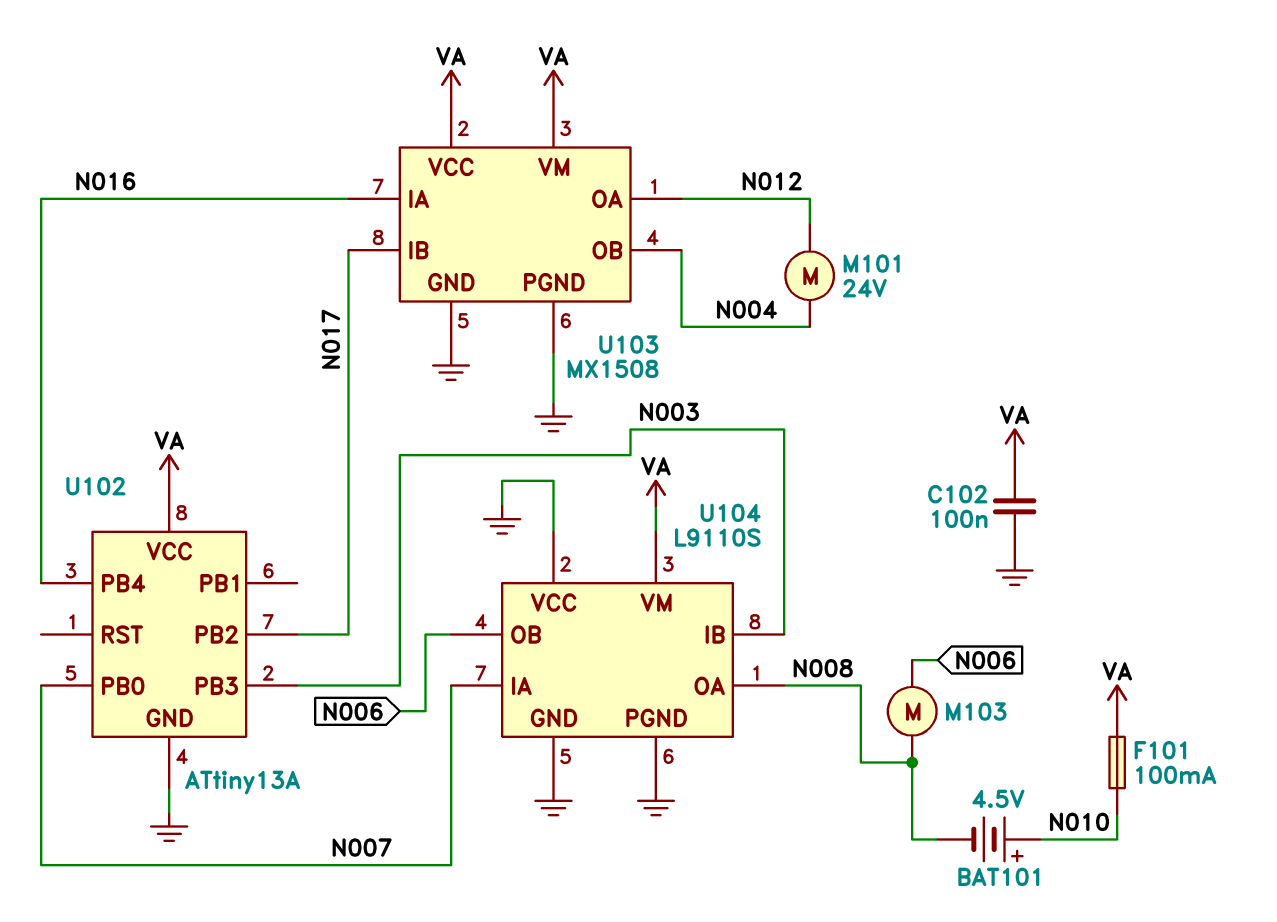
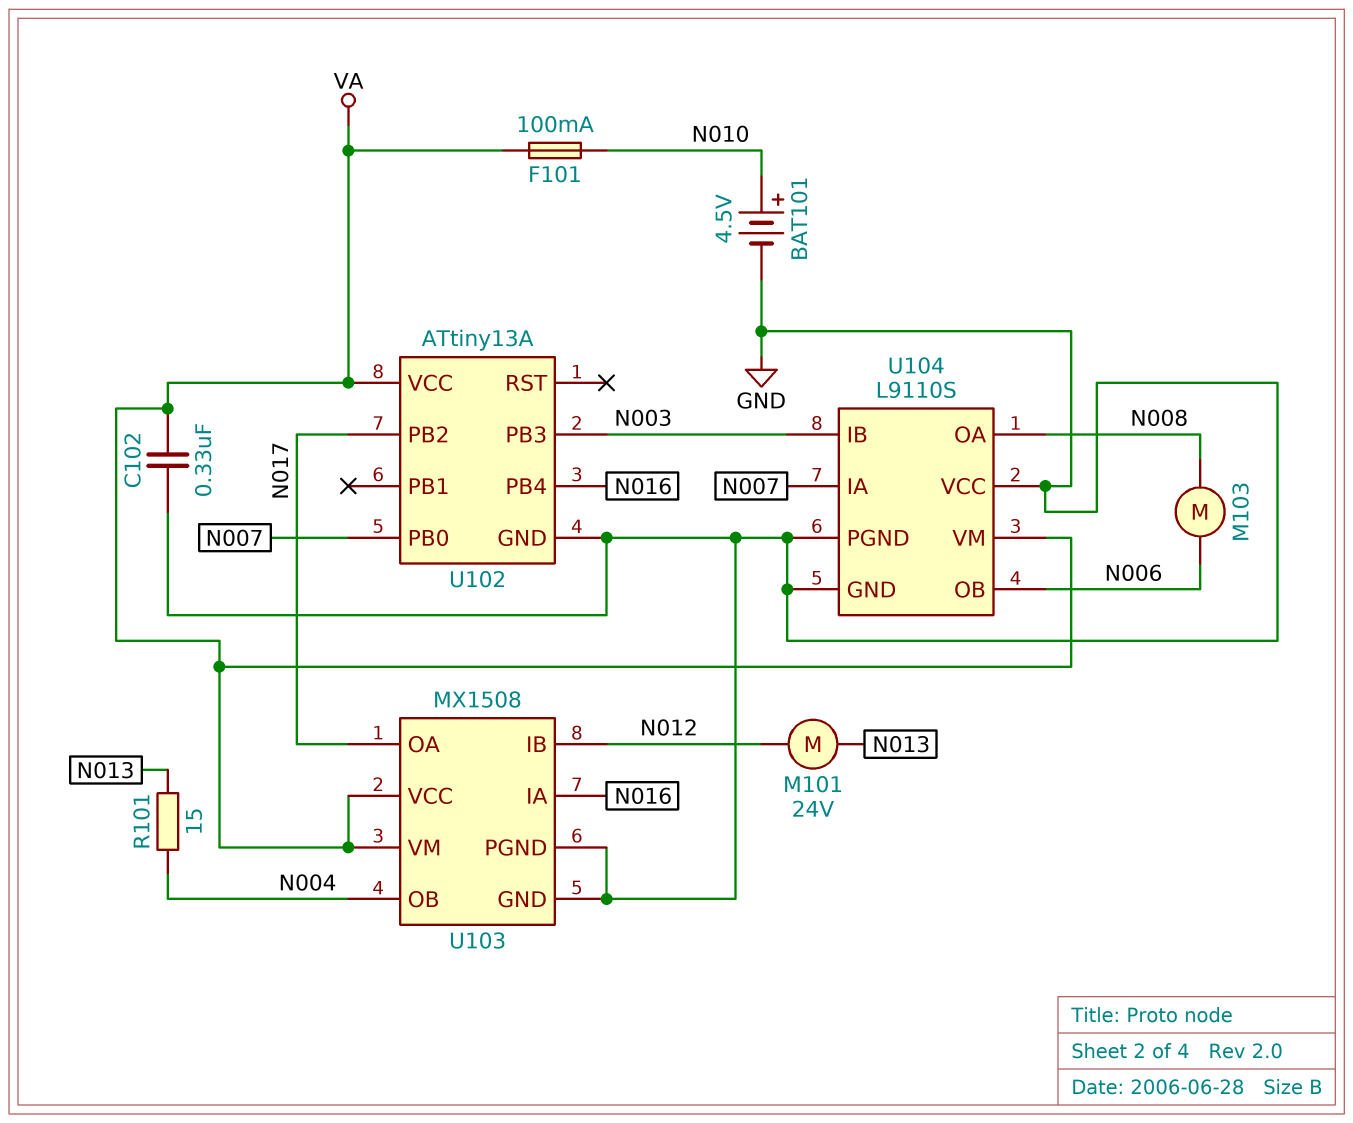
BAT101: 4.5V (plus N010, minus N008) -> 4.5V (plus N010, minus GND)
C102: 100nF (GND, VA) -> 330nF (GND, VA)
M101: motor 24V (N004, N012) -> motor 24V (N012, N013)
R101: none -> 15 (N004, N013)
U103 pin IB: N017 -> N012
U103 pin OA: N012 -> N017

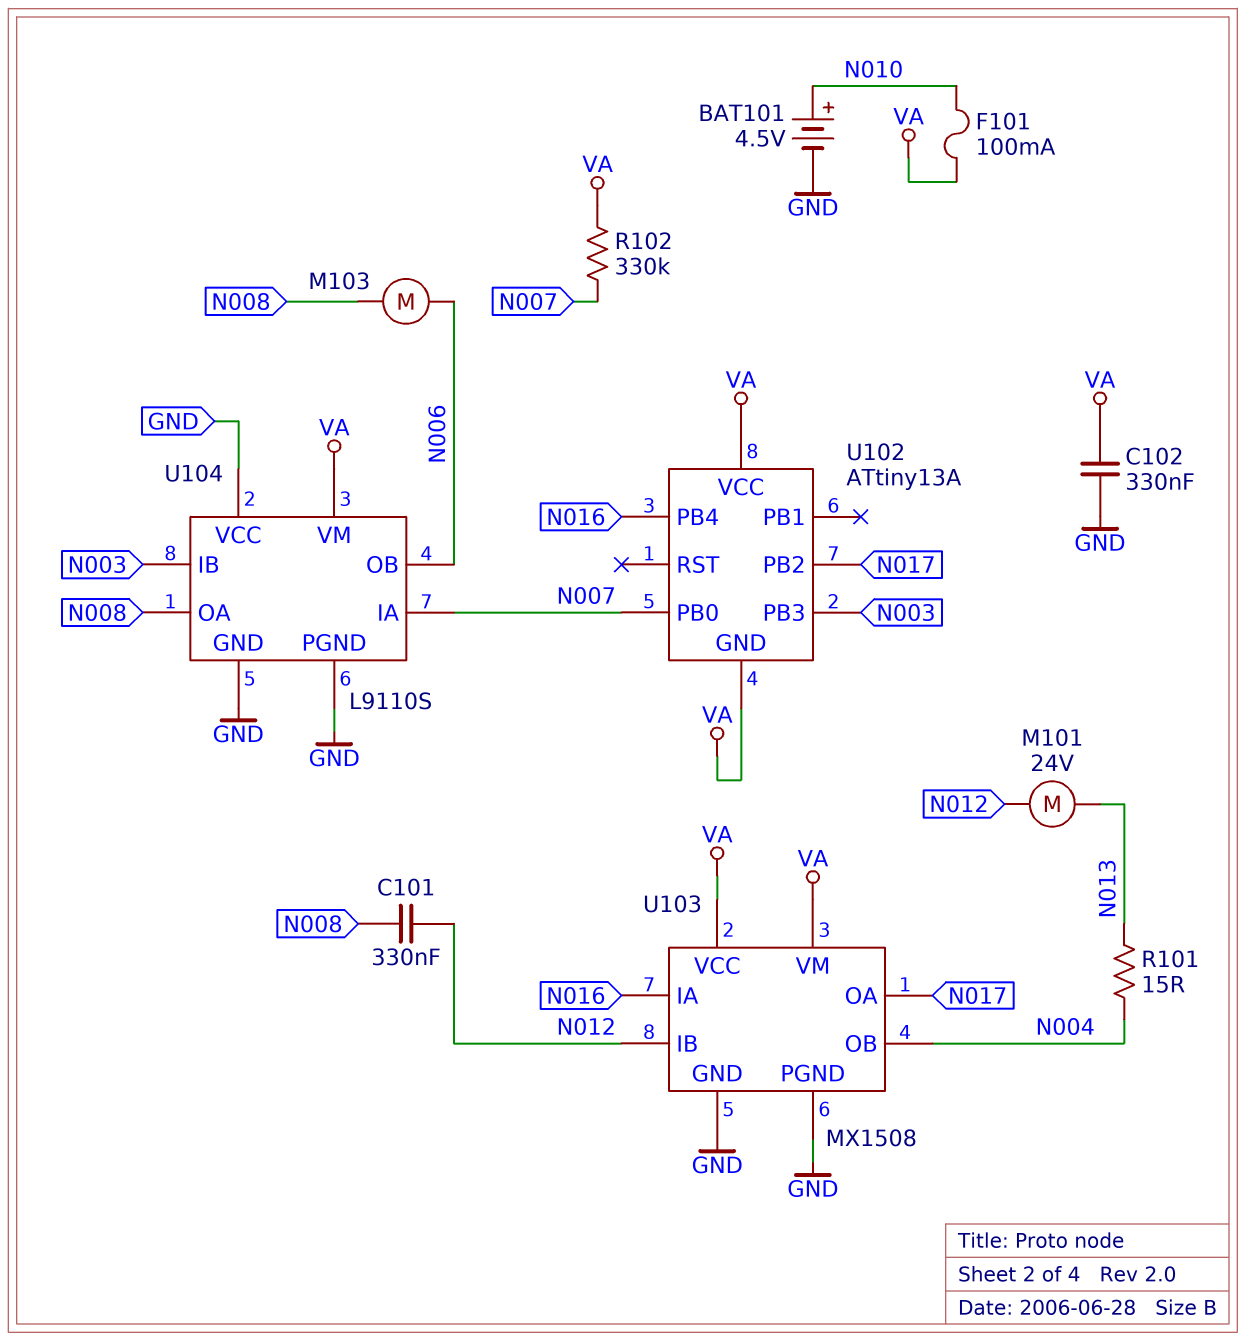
C101: none -> 330nF (N008, N012)
R102: none -> 330k (N007, VA)
U102 pin GND: GND -> VA

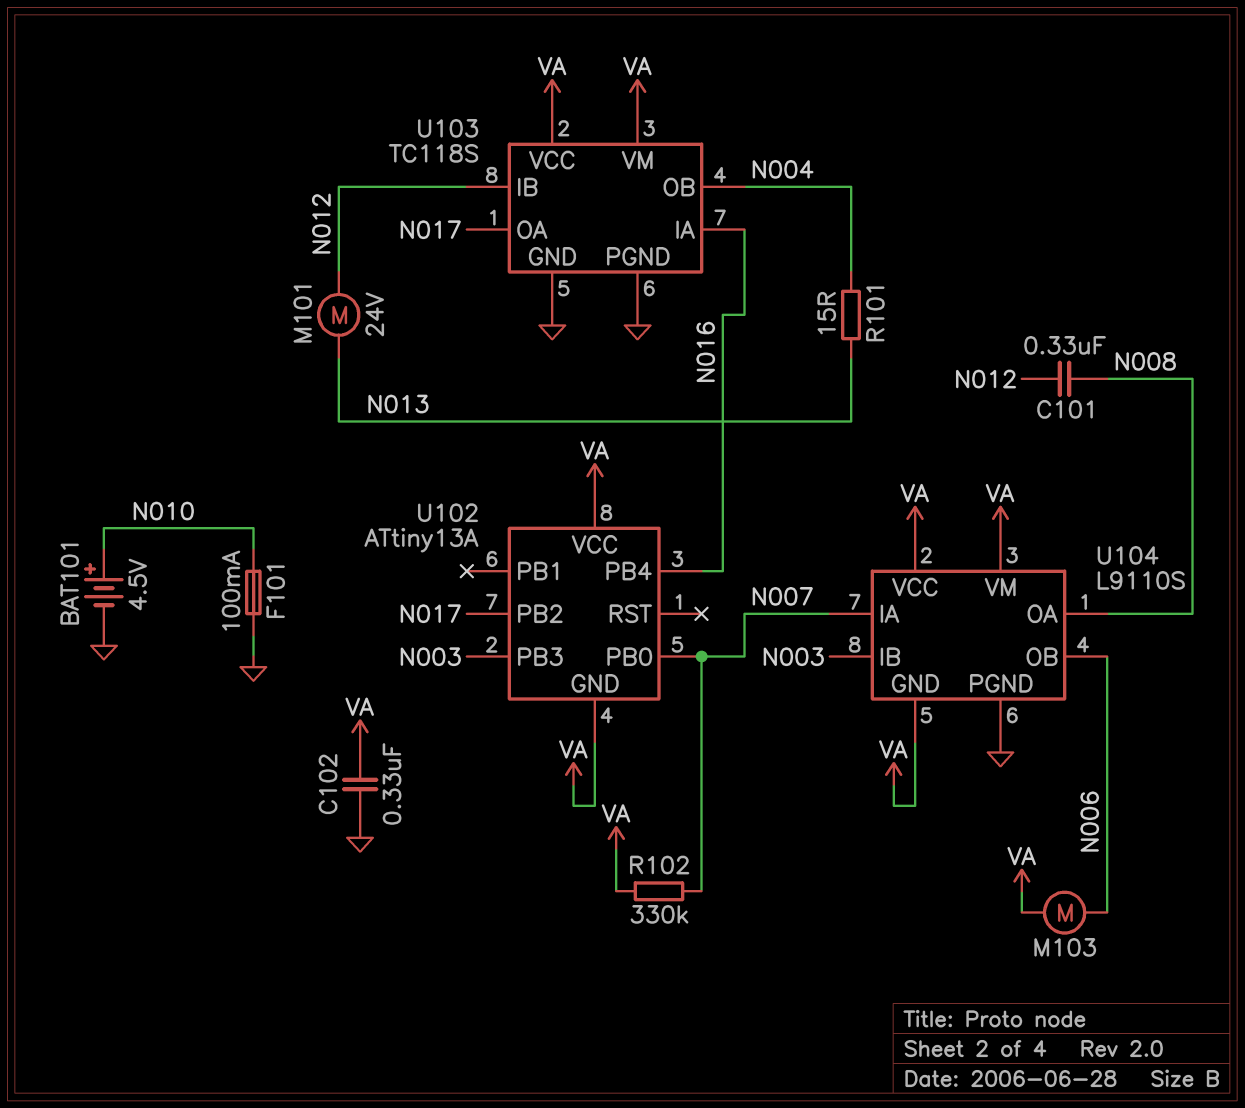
F101: 100mA (N010, VA) -> 100mA (GND, N010)
M103: motor (N006, N008) -> motor (N006, VA)
U103: MX1508 -> TC118S
U104 pin GND: GND -> VA
U104 pin VCC: GND -> VA

